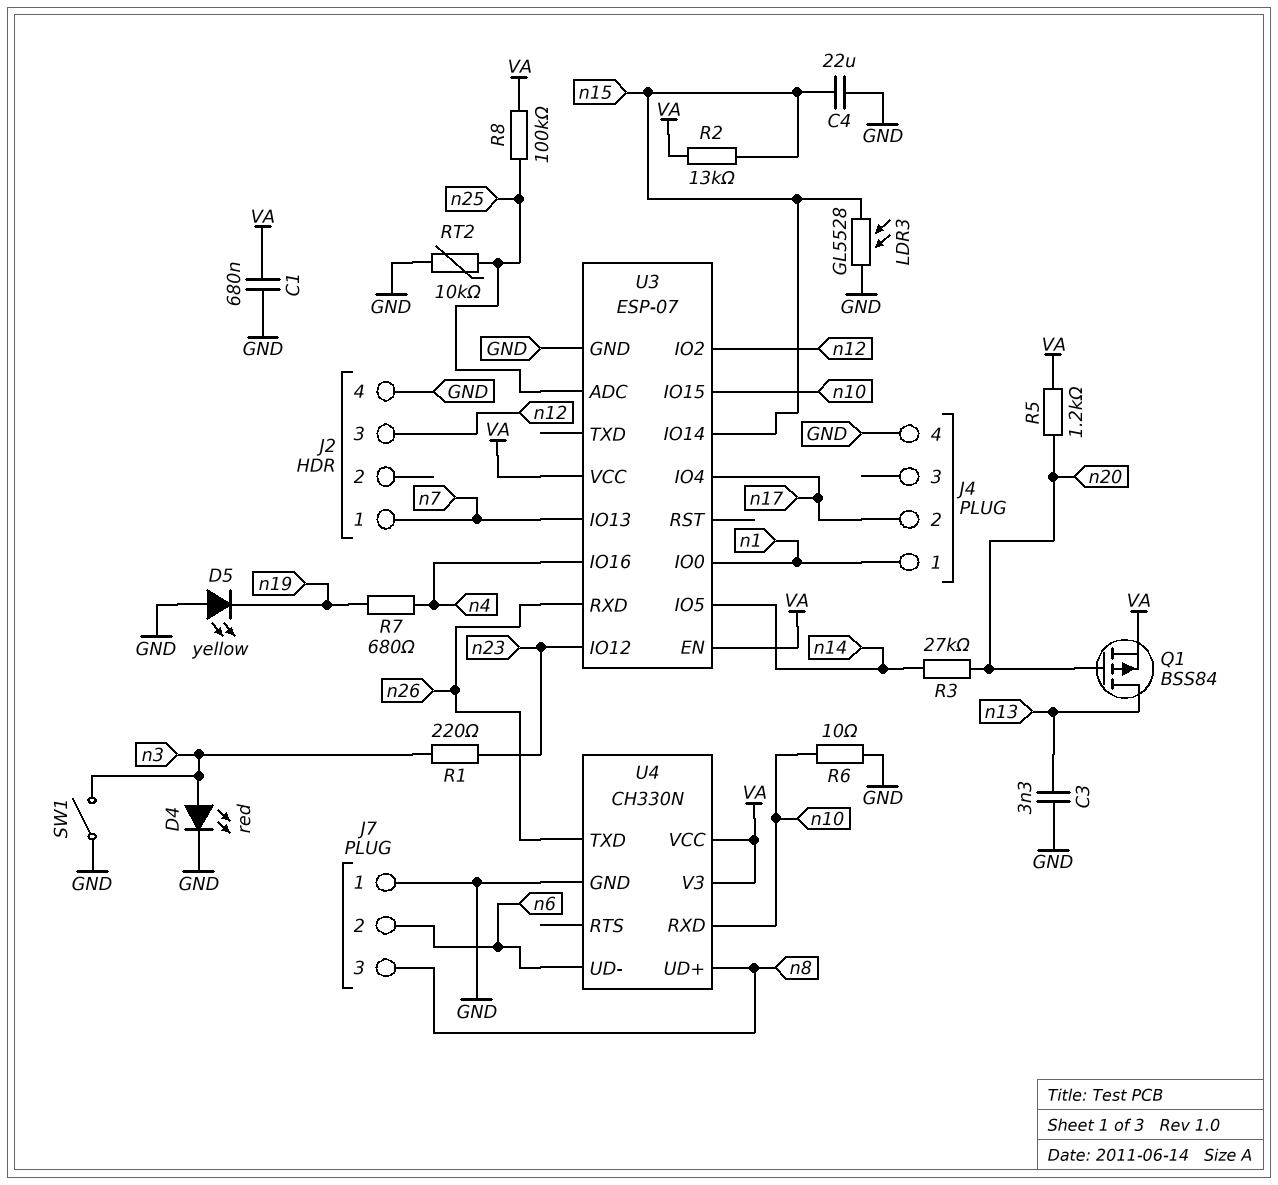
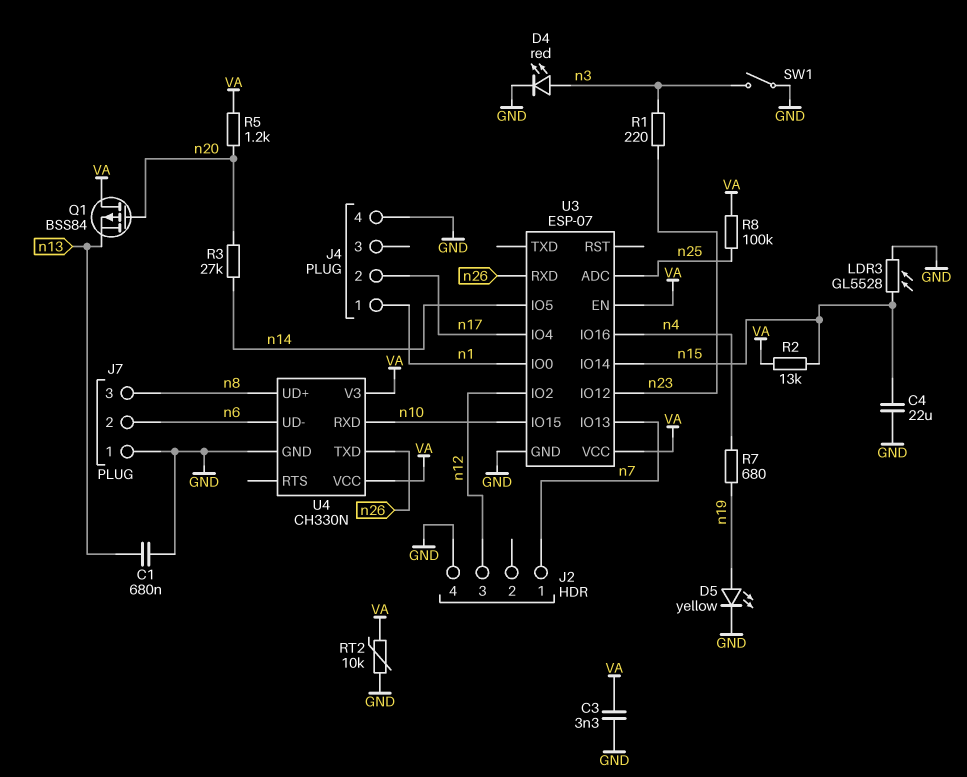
C1: 680nF (GND, VA) -> 680nF (GND, n13)
C3: 3.3nF (GND, n13) -> 3.3nF (GND, VA)
D5: LED yellow (A GND, K n19) -> LED yellow (A n19, K GND)
Q1: PMOS BSS84 (G n20, D n13, S VA) -> PMOS BSS84 (G n20, D VA, S n13)
R6: 10 (GND, n10) -> none
RT2: 10k (GND, n25) -> 10k (GND, VA)

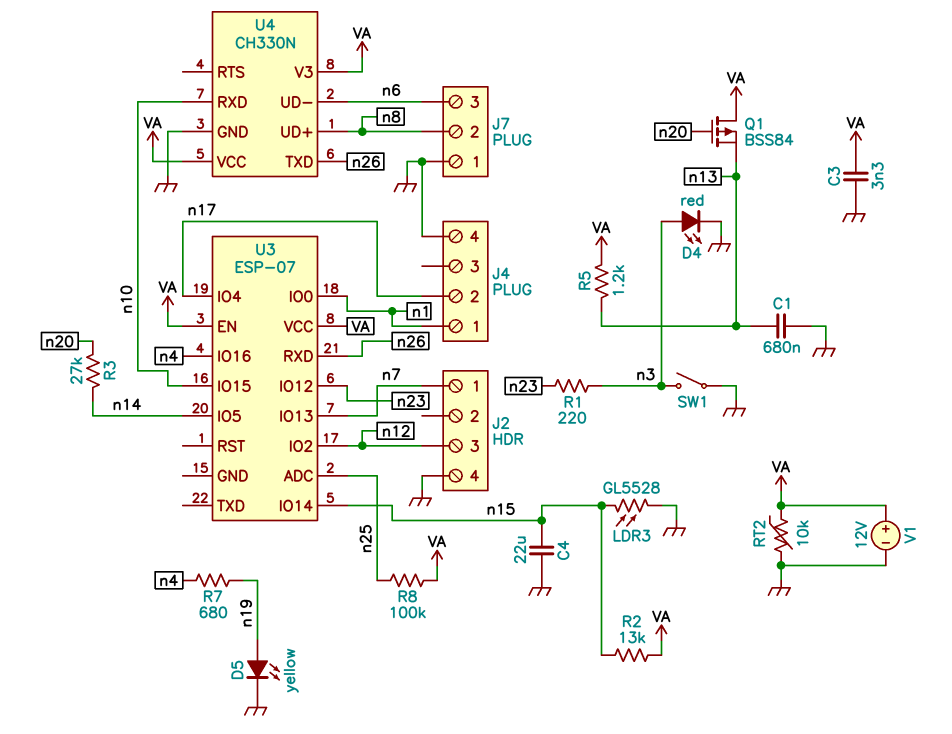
J7 pin 2: n6 -> n8
J7 pin 3: n8 -> n6
R5: 1.2k (VA, n20) -> 1.2k (VA, n13)
U3 pin GND: GND -> none
V1: none -> 12V (plus VA, minus GND)

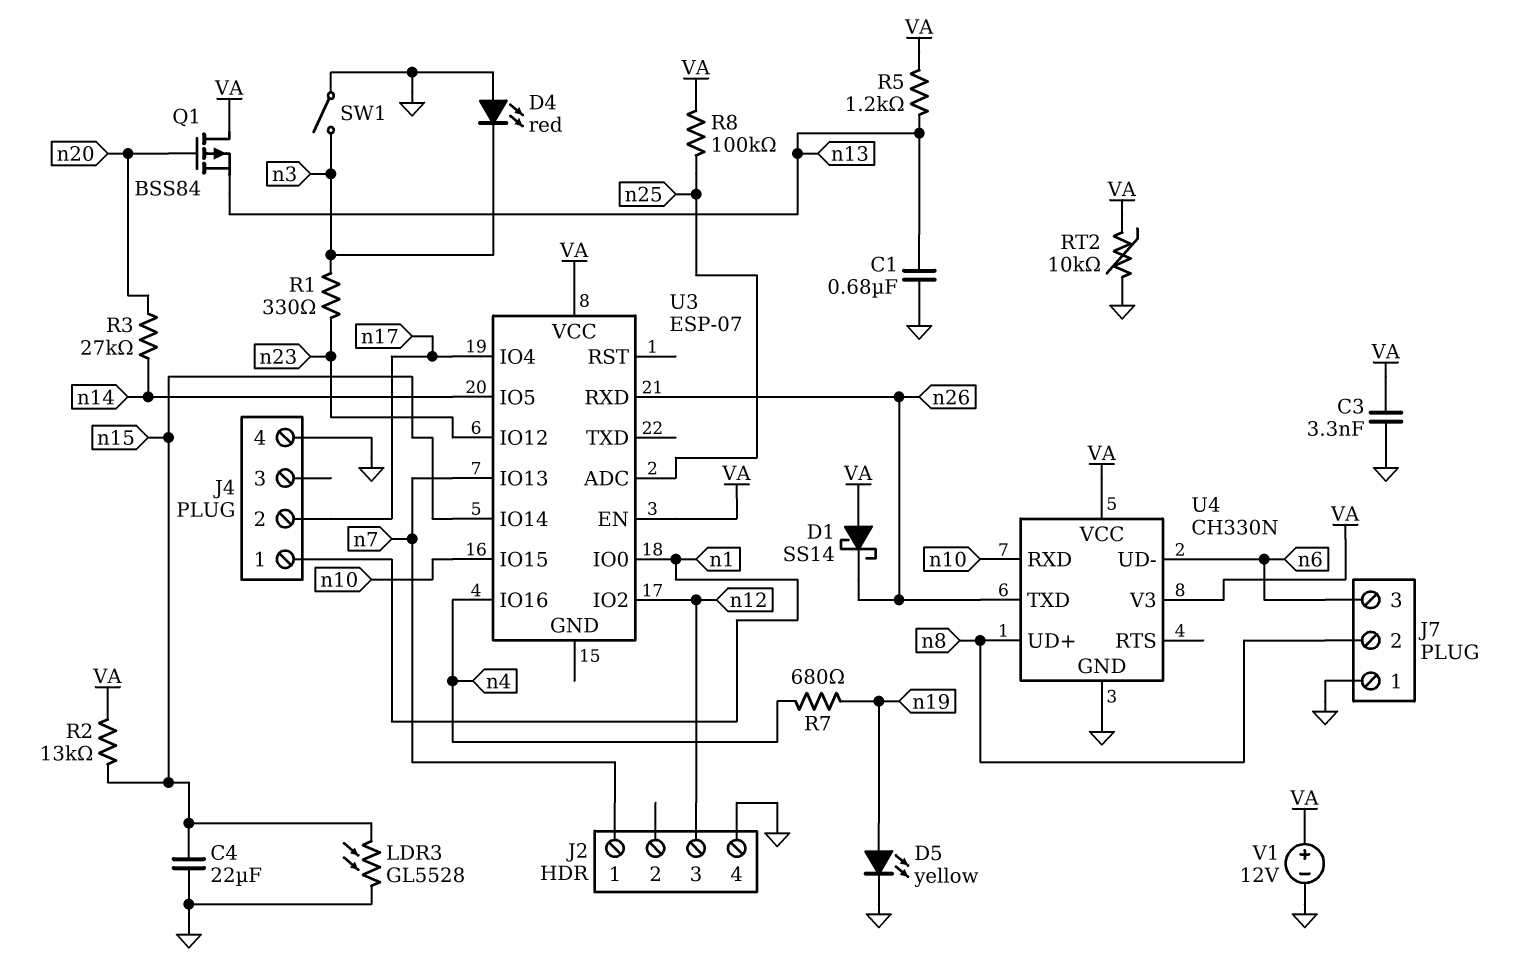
D1: none -> schottky SS14 (A VA, K n26)
D4: LED red (A n3, K GND) -> LED red (A GND, K n3)
R1: 220 (n3, n23) -> 330 (n3, n23)

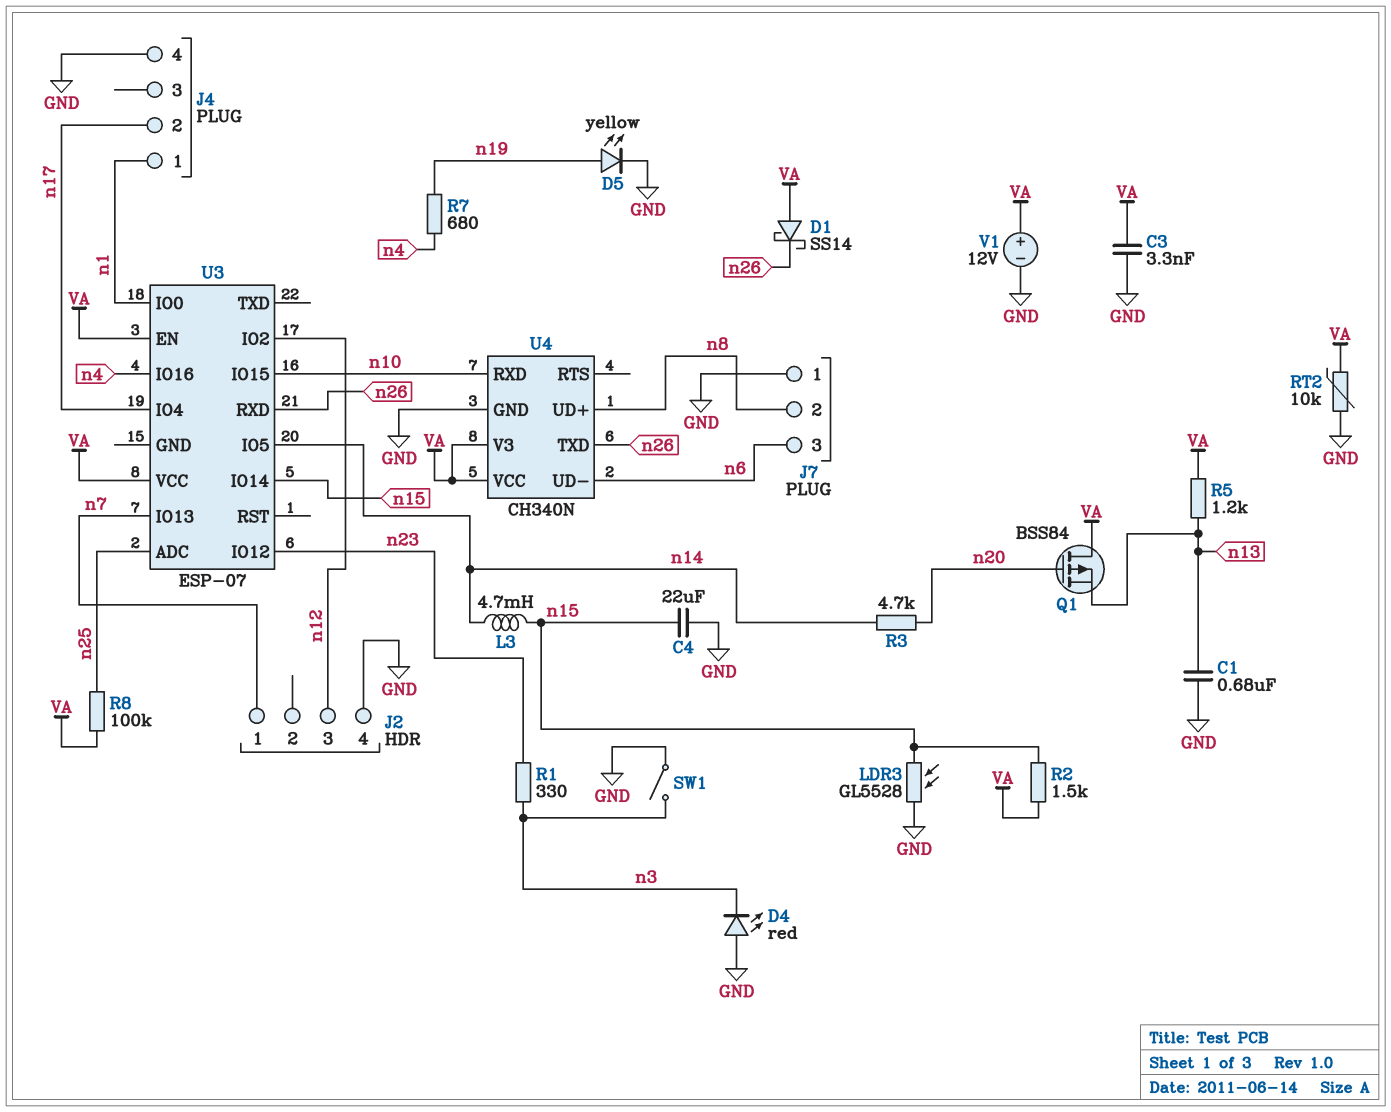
L3: none -> 4.7mH (n14, n15)
R2: 13k (VA, n15) -> 1.5k (VA, n15)
R3: 27k (n14, n20) -> 4.7k (n14, n20)
U4: CH330N -> CH340N

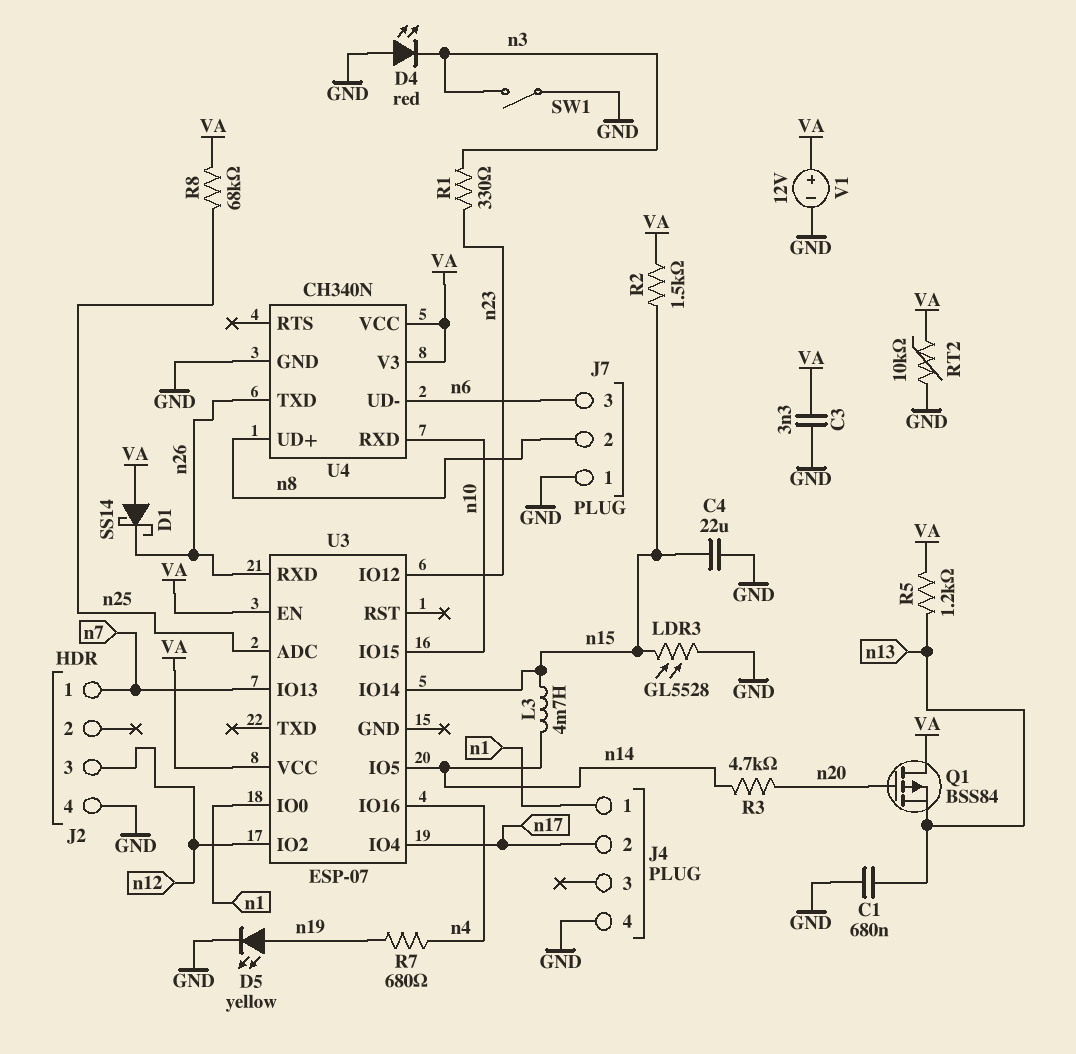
R8: 100k (VA, n25) -> 68k (VA, n25)

